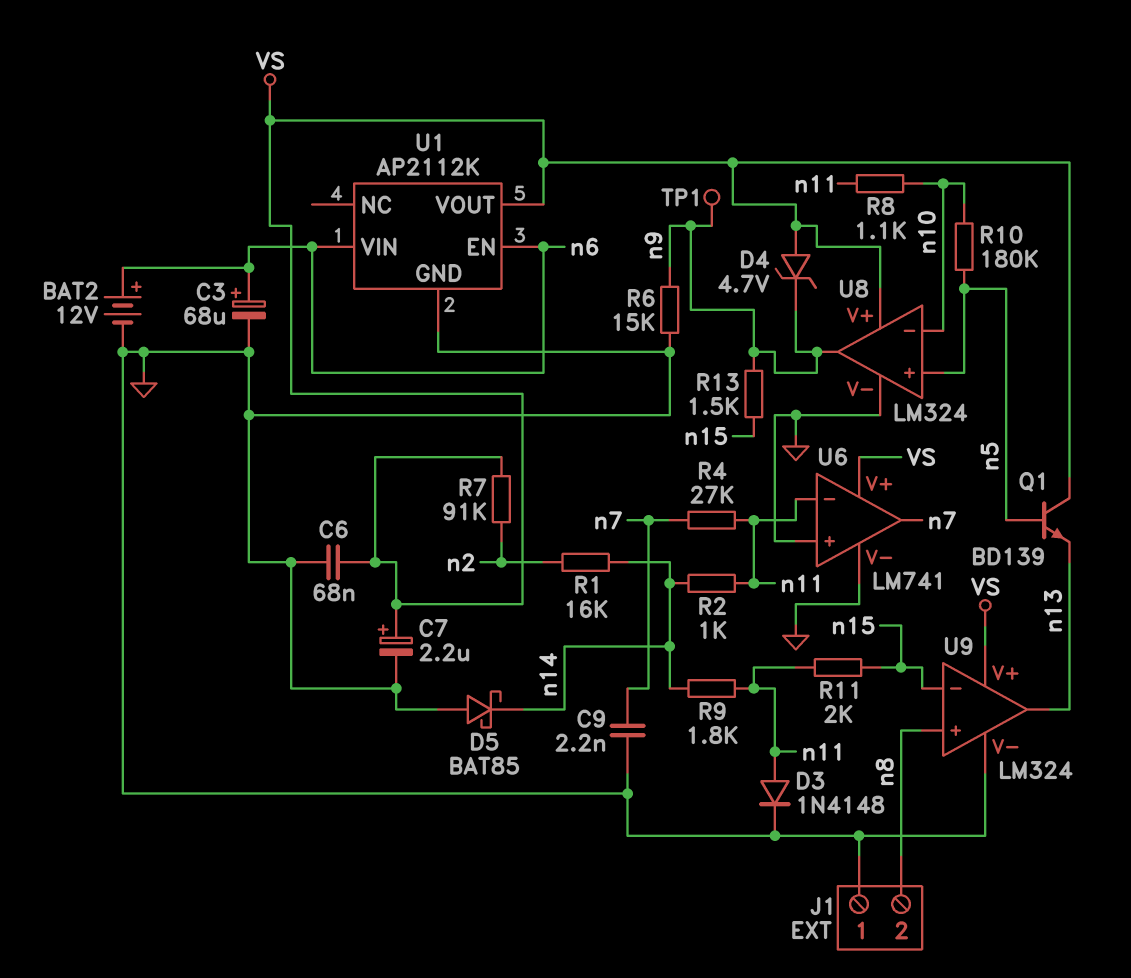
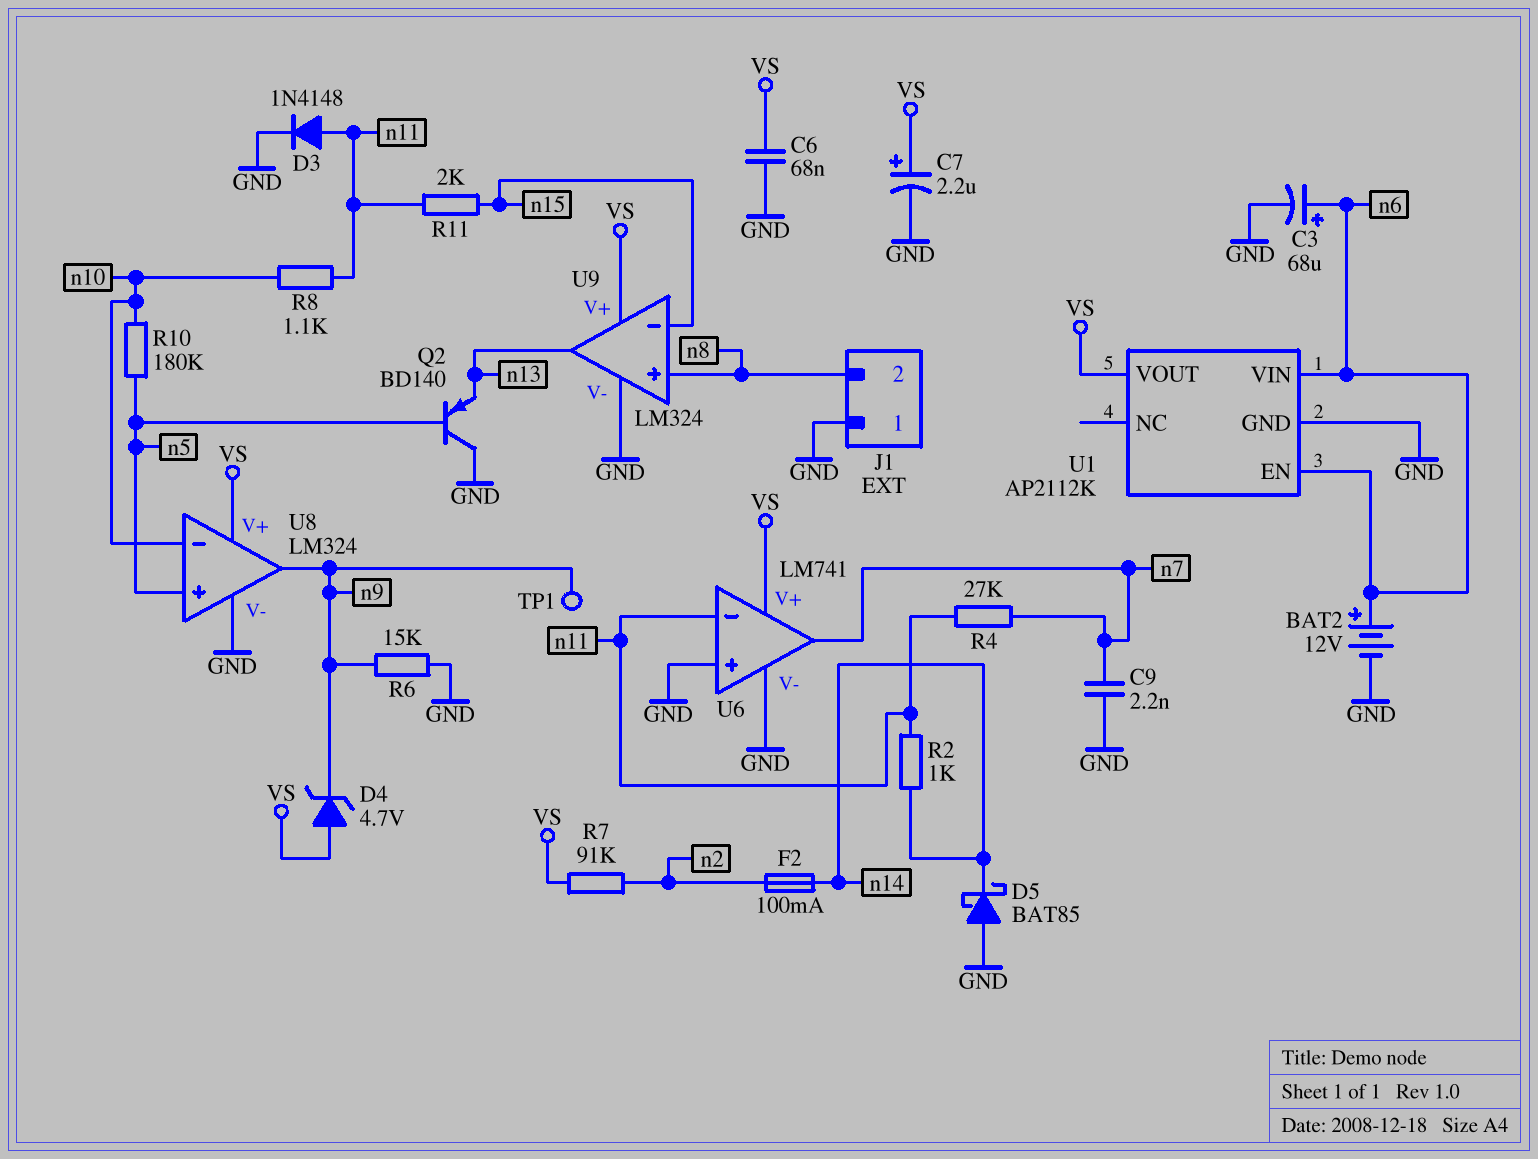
F2: none -> 100mA (n2, n14)
Q1: NPN BD139 (B n5, C VS, E n13) -> none
Q2: none -> PNP BD140 (B n5, C GND, E n13)
R1: 16k (n2, n14) -> none
R9: 1.8k (n11, n14) -> none
R13: 1.5k (n9, n15) -> none

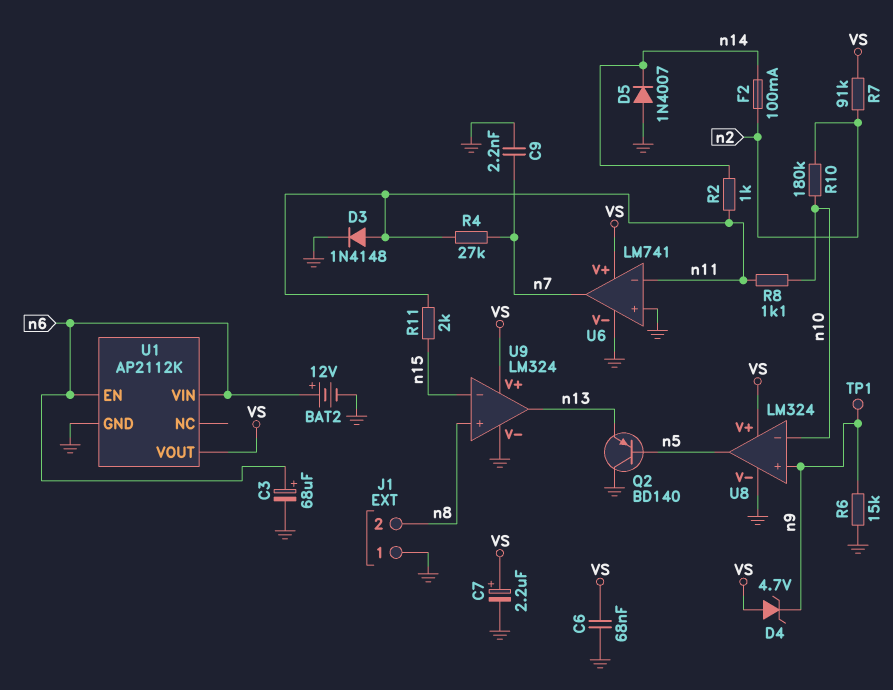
D5: schottky BAT85 (A GND, K n14) -> diode 1N4007 (A GND, K n14)
R10: 180k (n5, n10) -> 180k (n2, n10)
U8 pin in+: n5 -> n9
U8 pin out: n9 -> n5

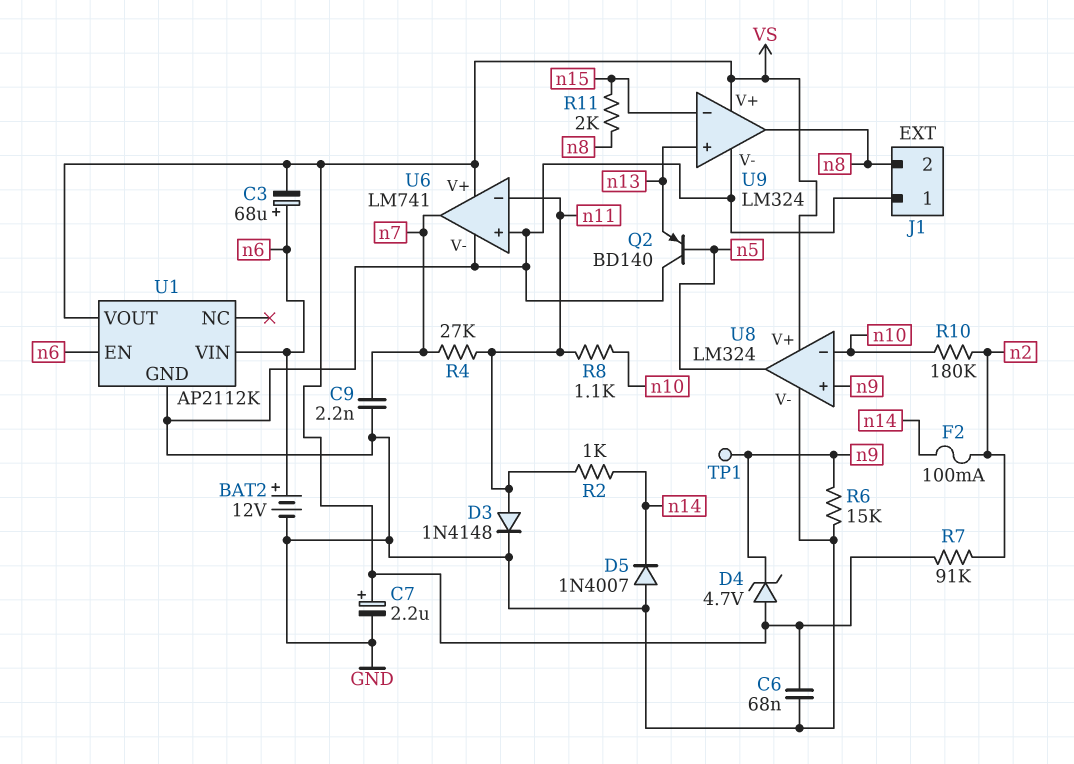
C3: 68uF (plus n6, minus GND) -> 68uF (plus n6, minus VS)
R11: 2k (n11, n15) -> 2k (n8, n15)
U9 pin in+: n8 -> n13
U9 pin out: n13 -> n8

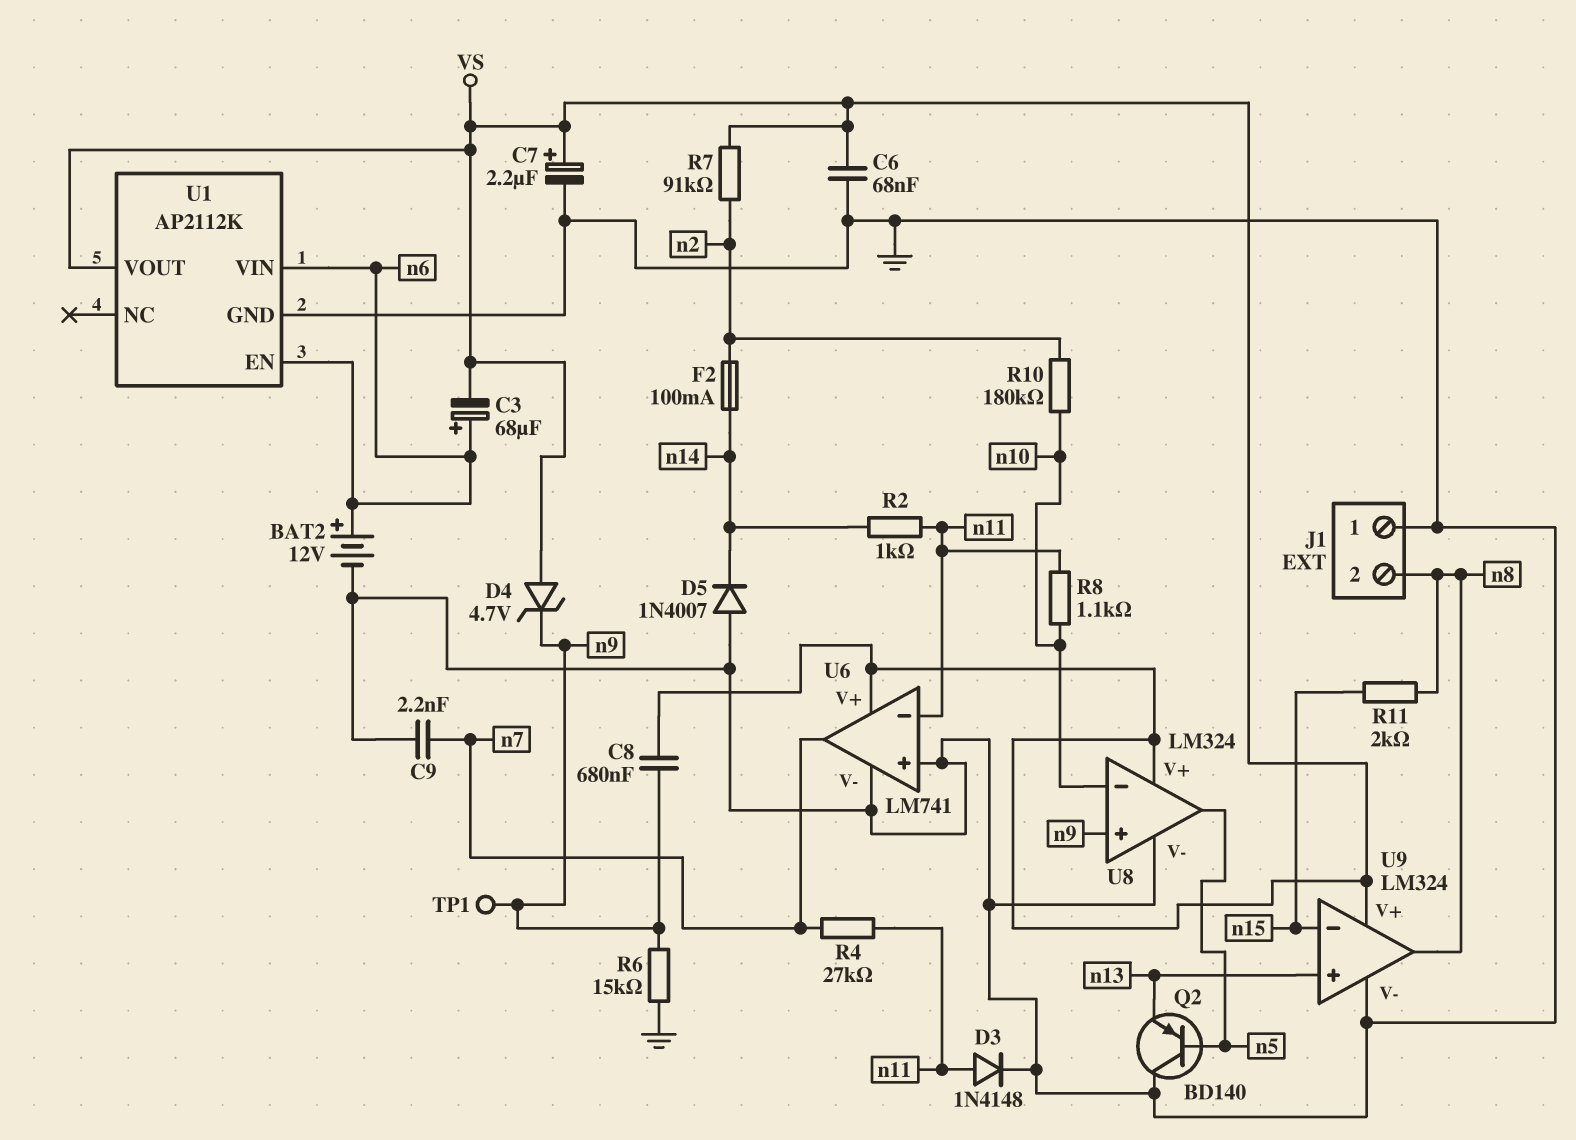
C8: none -> 680nF (VS, n9)

